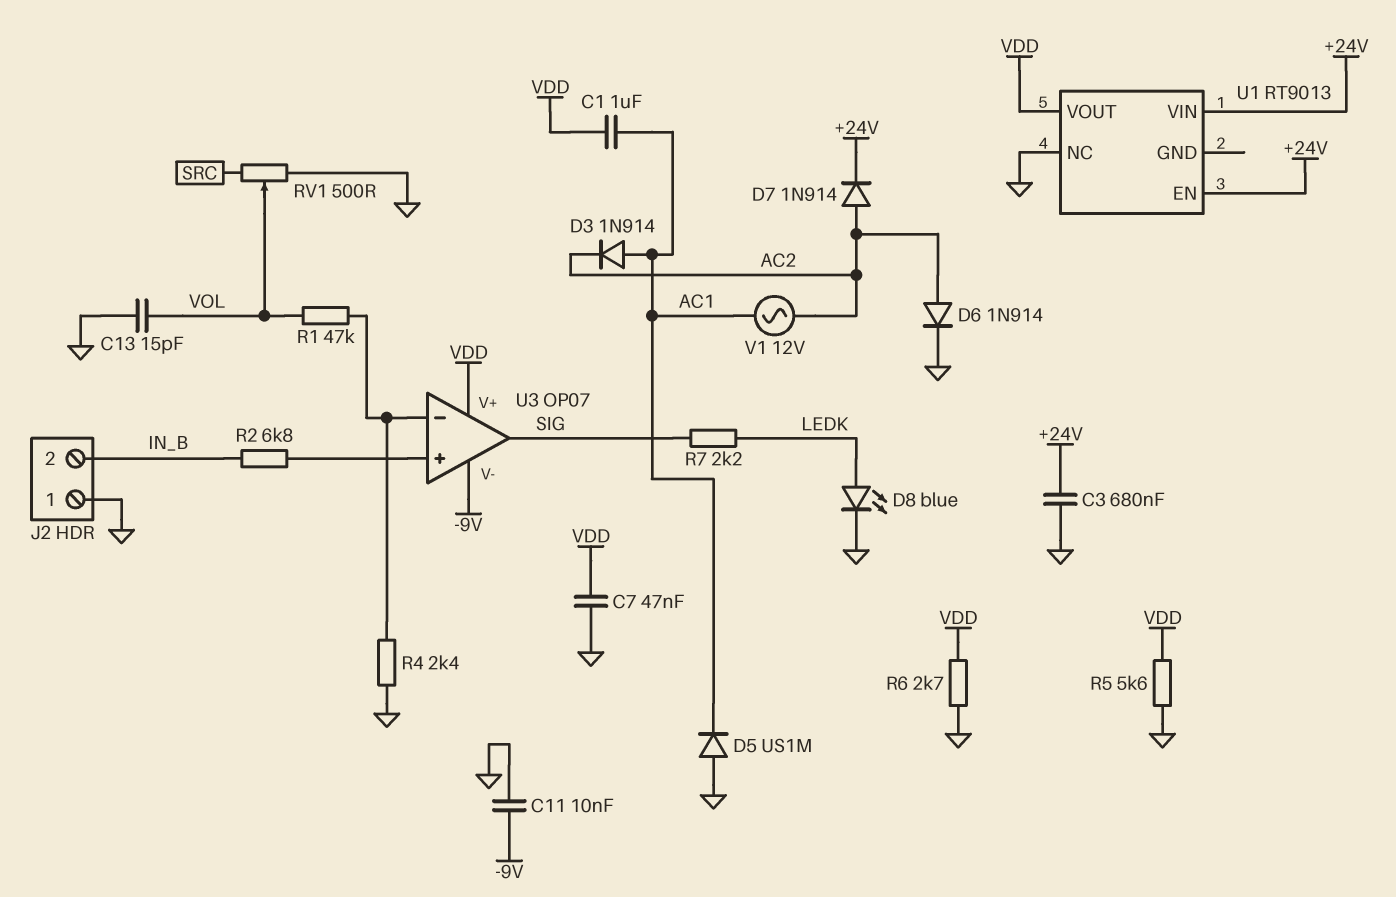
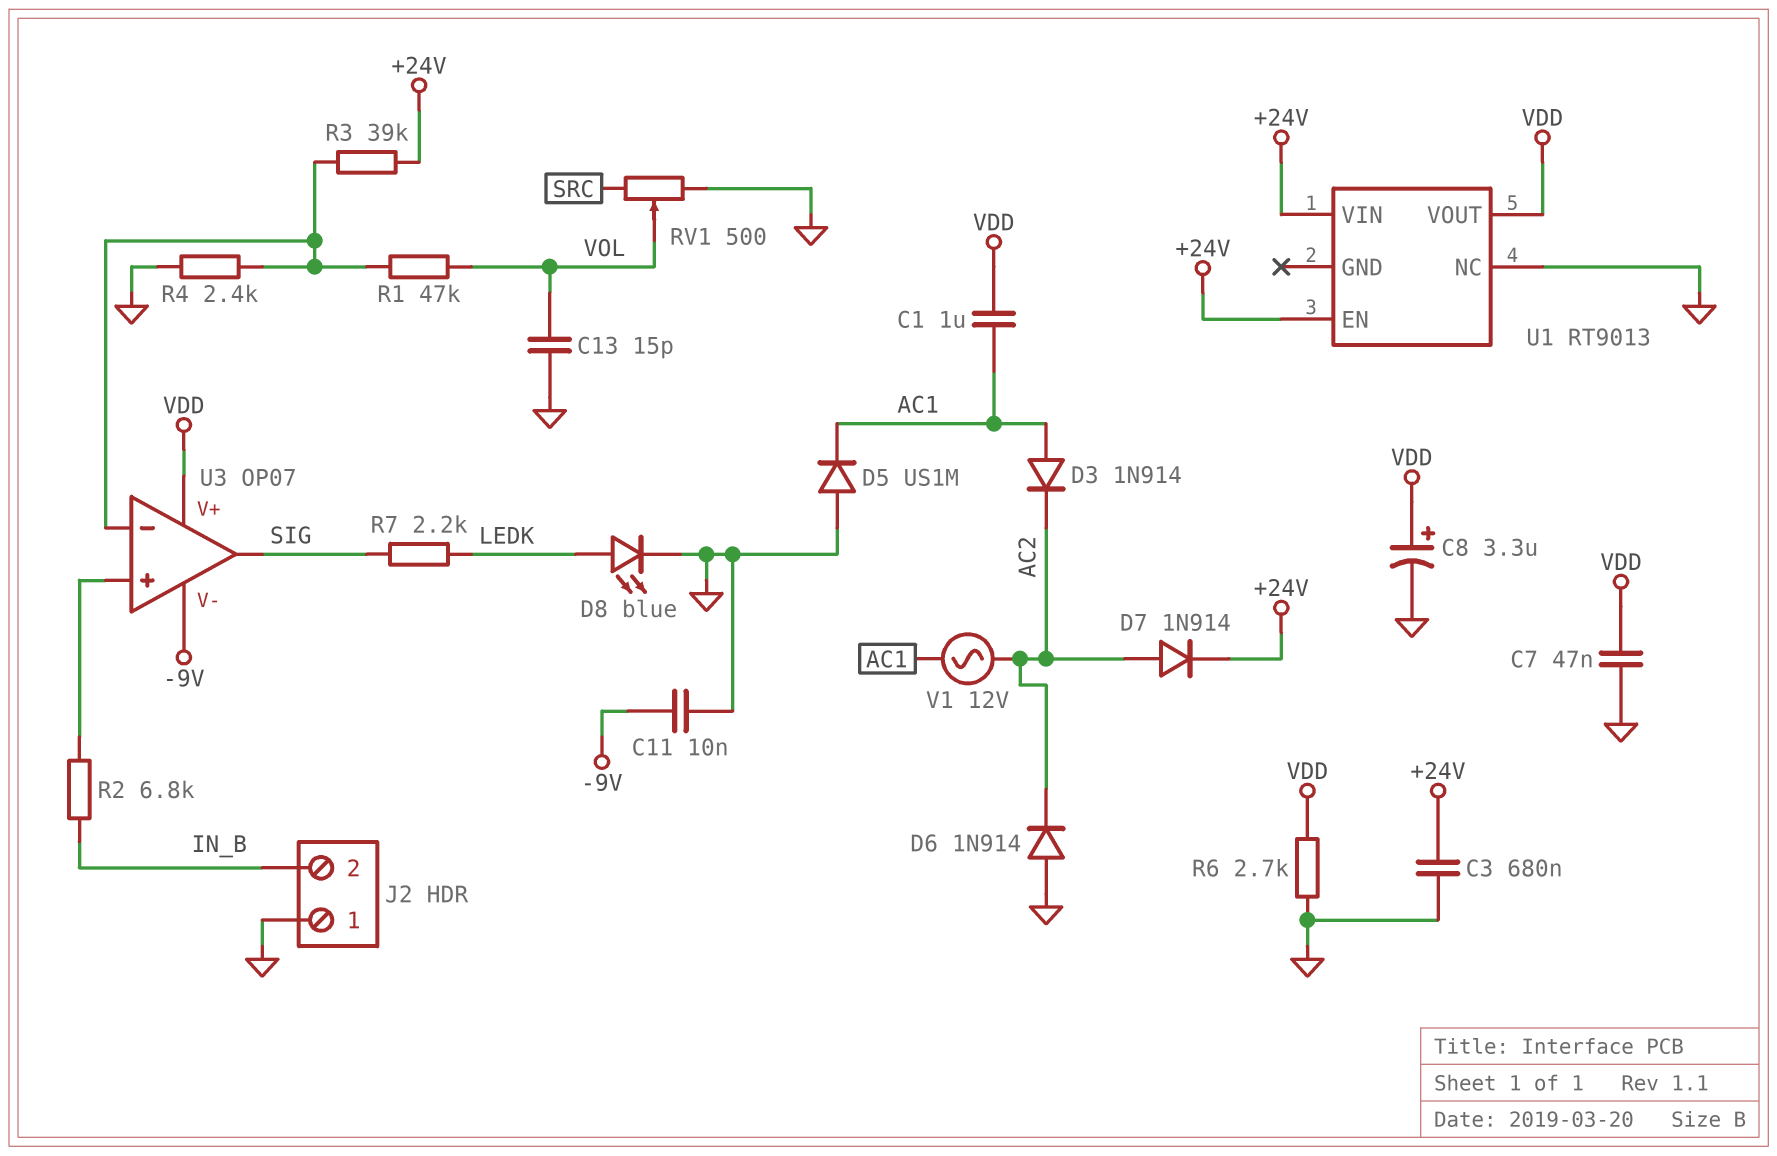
C8: none -> 3.3uF (plus VDD, minus GND)
D6: diode 1N914 (A AC2, K GND) -> diode 1N914 (A GND, K AC2)
R3: none -> 39k (+24V, U3/in-)
R5: 5.6k (GND, VDD) -> none

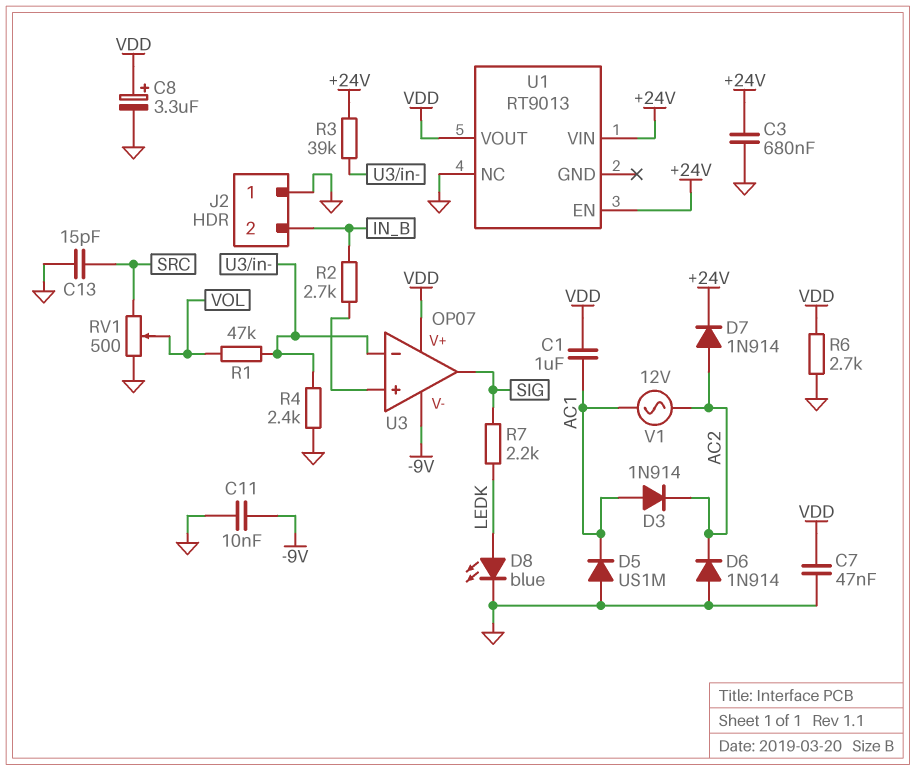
C13: 15pF (GND, VOL) -> 15pF (GND, SRC)
R2: 6.8k (IN_B, U3/in+) -> 2.7k (IN_B, U3/in+)

